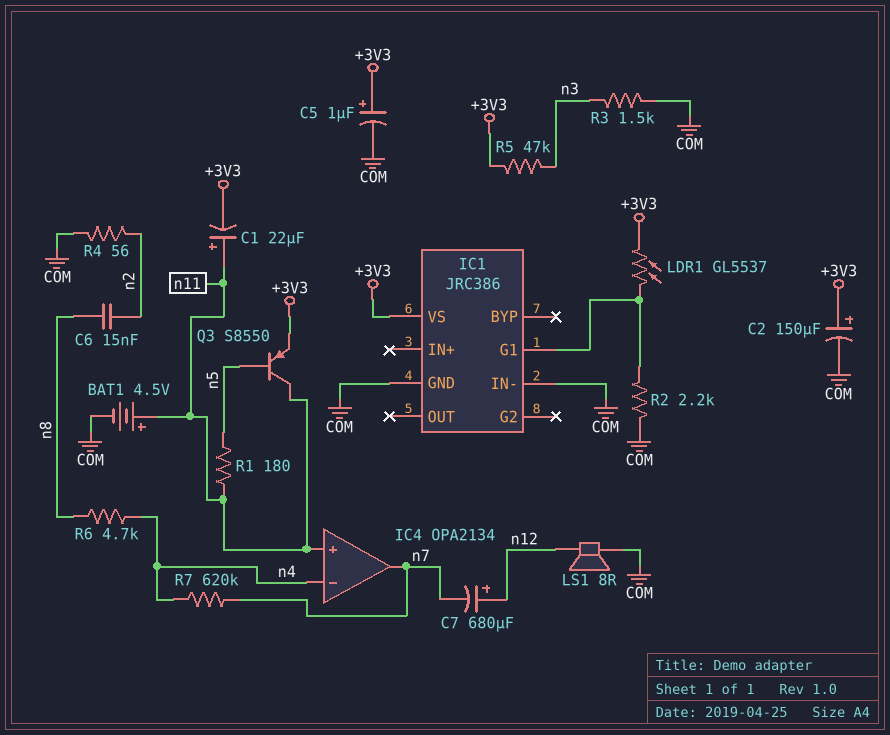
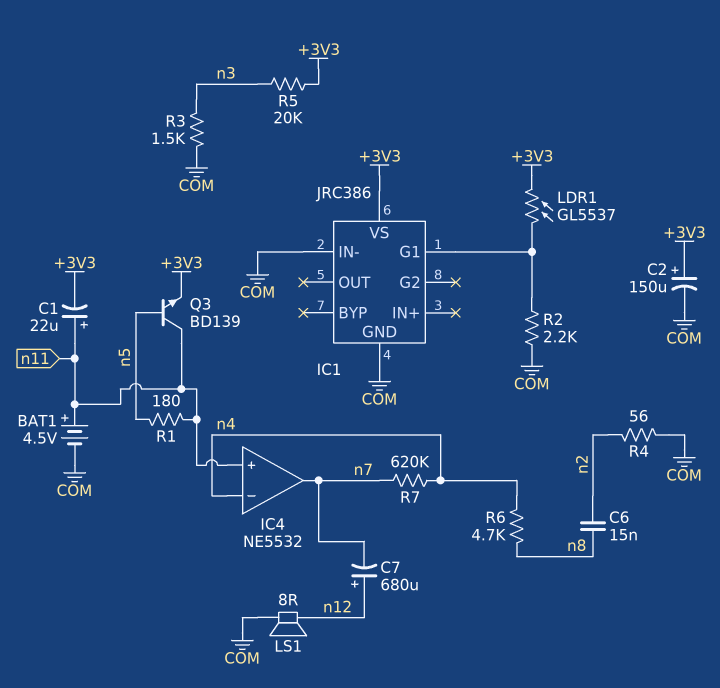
C5: 1uF (plus +3V3, minus COM) -> none
IC4: OPA2134 -> NE5532
Q3: PNP S8550 (B n5, C n11, E +3V3) -> NPN BD139 (B n5, C n11, E +3V3)
R5: 47k (+3V3, n3) -> 20k (+3V3, n3)

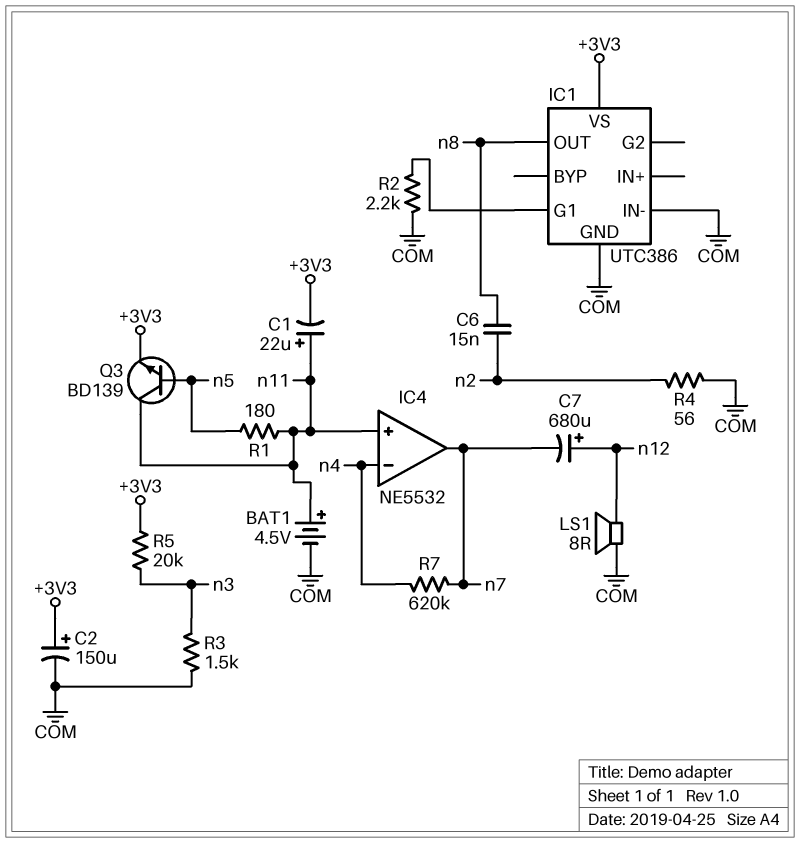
IC1: JRC386 -> UTC386
IC1 pin OUT: none -> n8
LDR1: GL5537 (+3V3, IC1/G1) -> none
R6: 4.7k (n4, n8) -> none

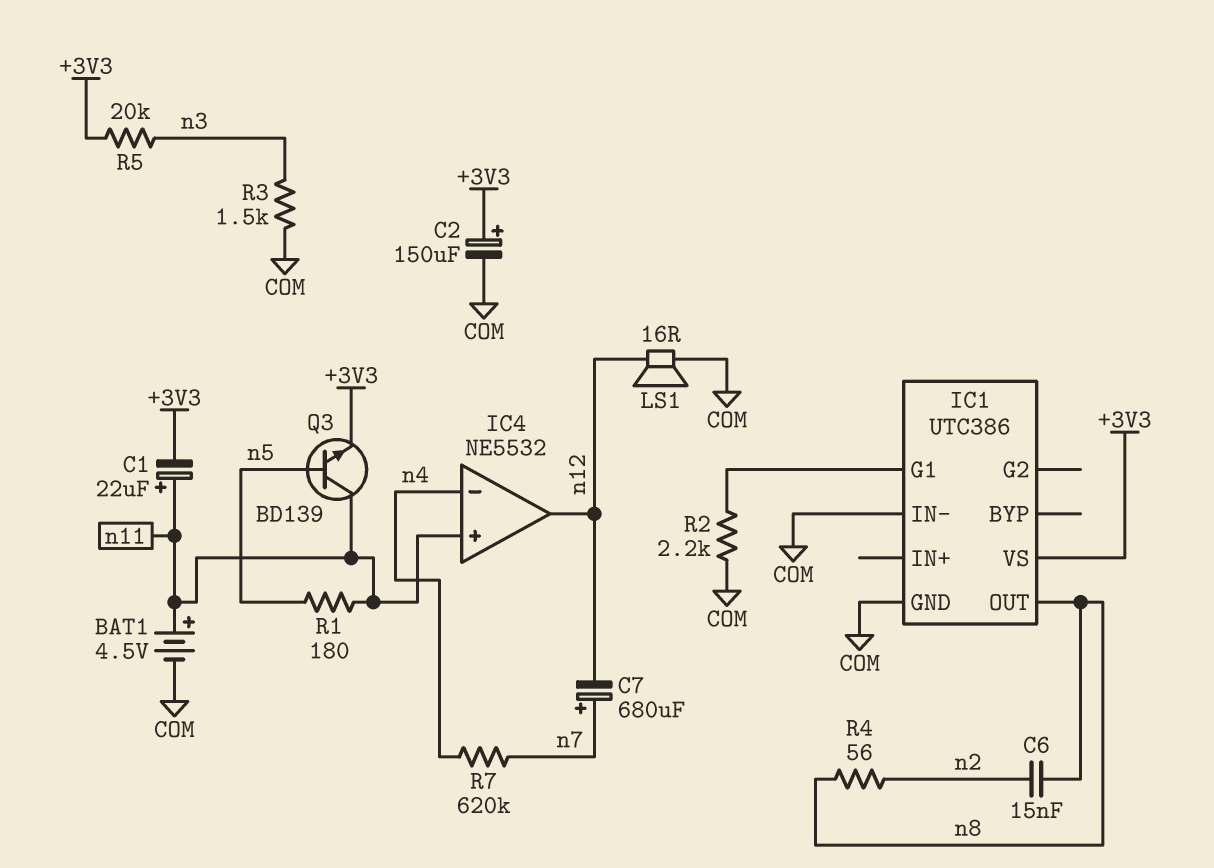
C7: 680uF (plus n12, minus n7) -> 680uF (plus n7, minus n12)
IC4 pin out: n7 -> n12
LS1: speaker 8R (COM, n12) -> speaker 16R (COM, n12)
R4: 56 (COM, n2) -> 56 (n2, n8)

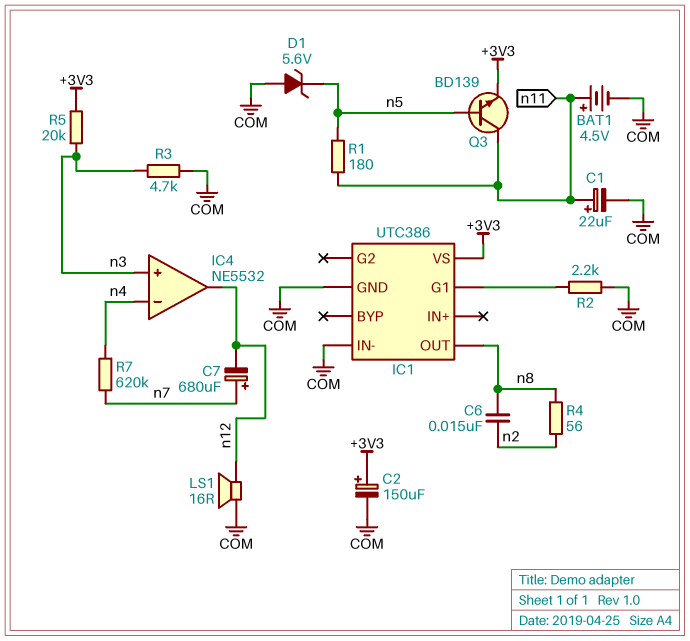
C1: 22uF (plus n11, minus +3V3) -> 22uF (plus n11, minus COM)
D1: none -> zener 5.6V (A COM, K n5)
IC4 pin in+: n11 -> n3
R3: 1.5k (COM, n3) -> 4.7k (COM, n3)

